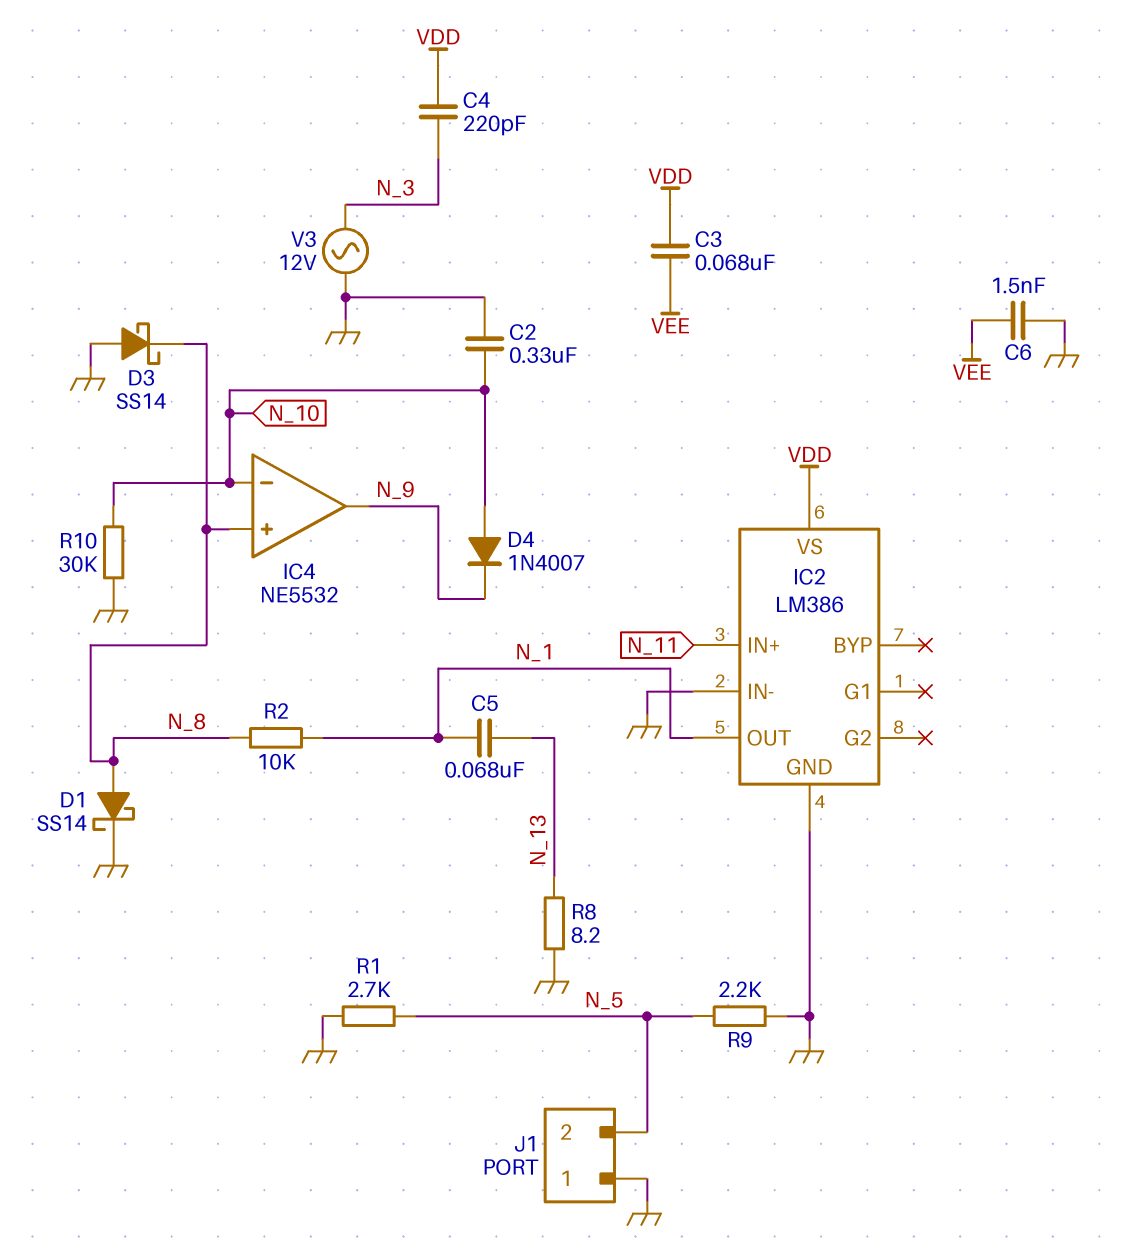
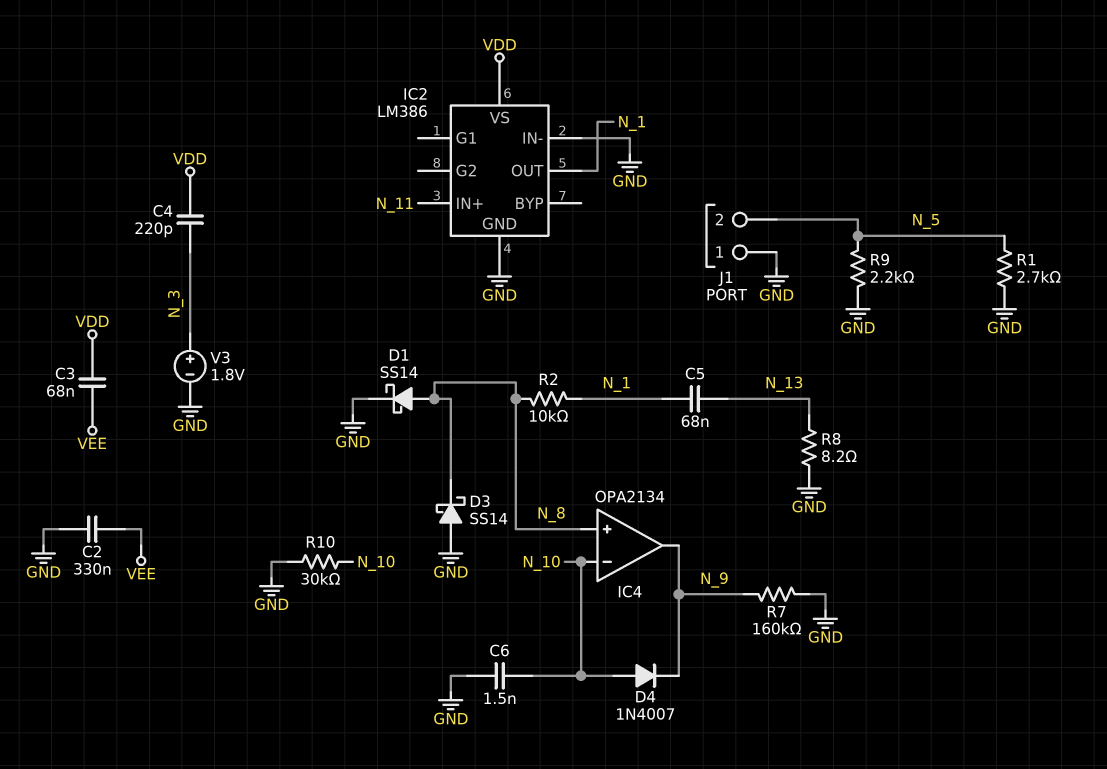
C2: 330nF (GND, N_10) -> 330nF (GND, VEE)
C6: 1.5nF (GND, VEE) -> 1.5nF (GND, N_10)
IC4: NE5532 -> OPA2134
R7: none -> 160k (GND, N_9)
V3: AC 12V (GND, N_3) -> 1.8V (plus N_3, minus GND)

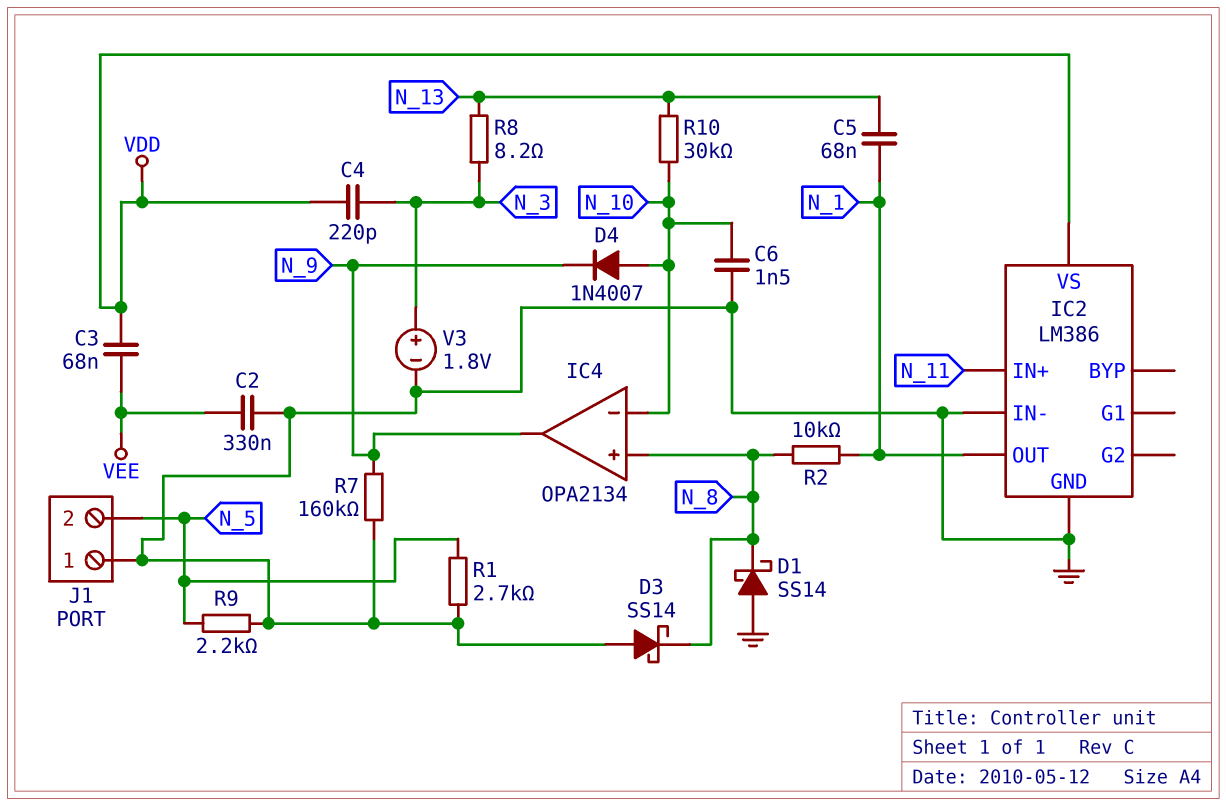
D1: schottky SS14 (A N_8, K GND) -> schottky SS14 (A GND, K N_8)
R8: 8.2 (GND, N_13) -> 8.2 (N_3, N_13)
R10: 30k (GND, N_10) -> 30k (N_10, N_13)

